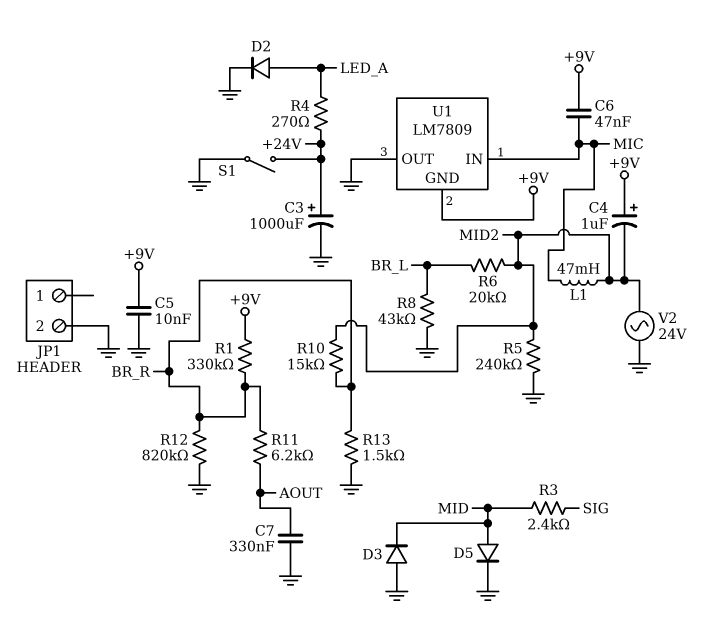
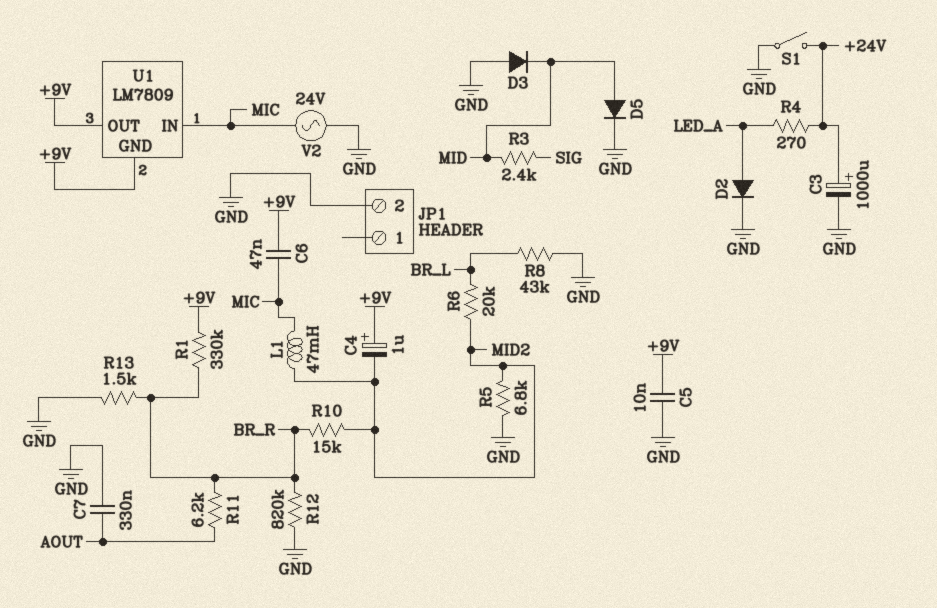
R5: 240k (GND, MID2) -> 6.8k (GND, MID2)
U1 pin OUT: GND -> +9V
V2: AC 24V (GND, MID2) -> AC 24V (GND, MIC)

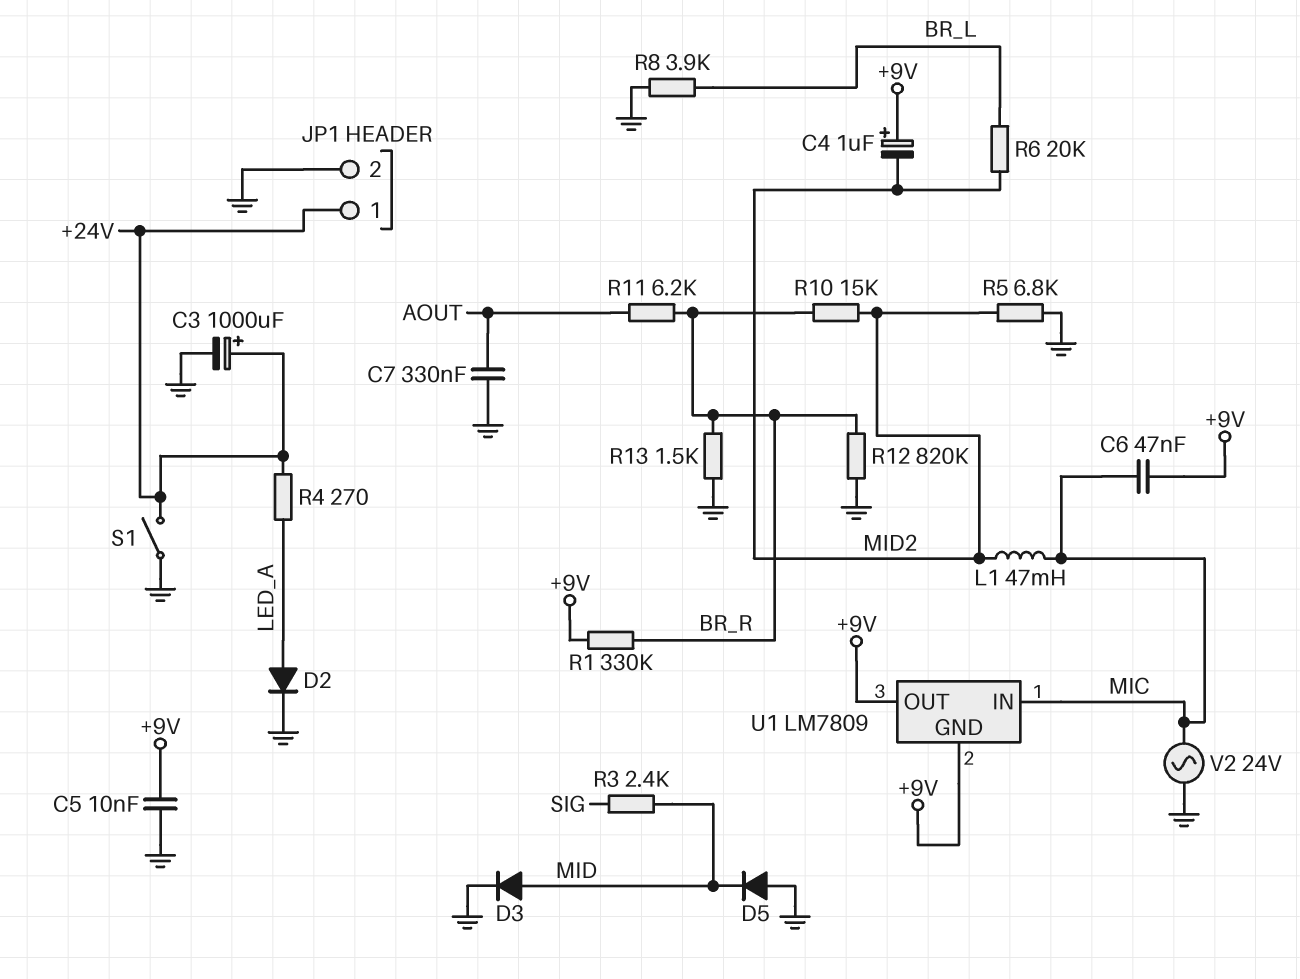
D3: diode (A GND, K MID) -> diode (A MID, K GND)
D5: diode (A MID, K GND) -> diode (A GND, K MID)
JP1 pin 1: none -> +24V
R8: 43k (BR_L, GND) -> 3.9k (BR_L, GND)

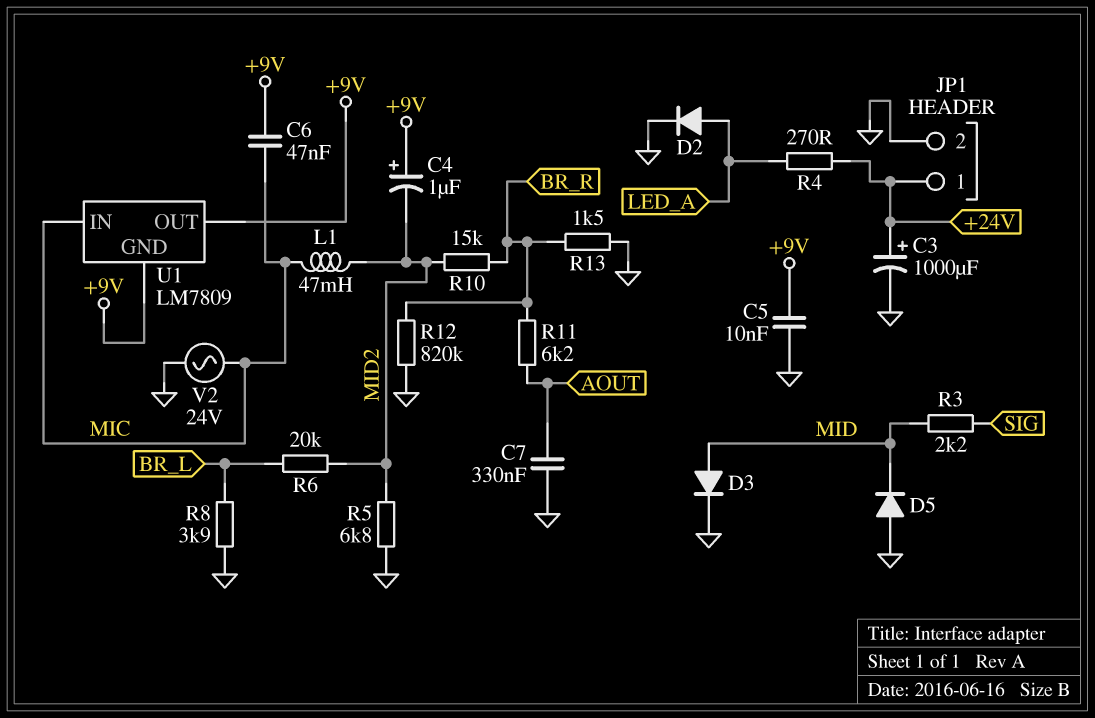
R1: 330k (+9V, BR_R) -> none
R3: 2.4k (MID, SIG) -> 2.2k (MID, SIG)
S1: switch (+24V, GND) -> none

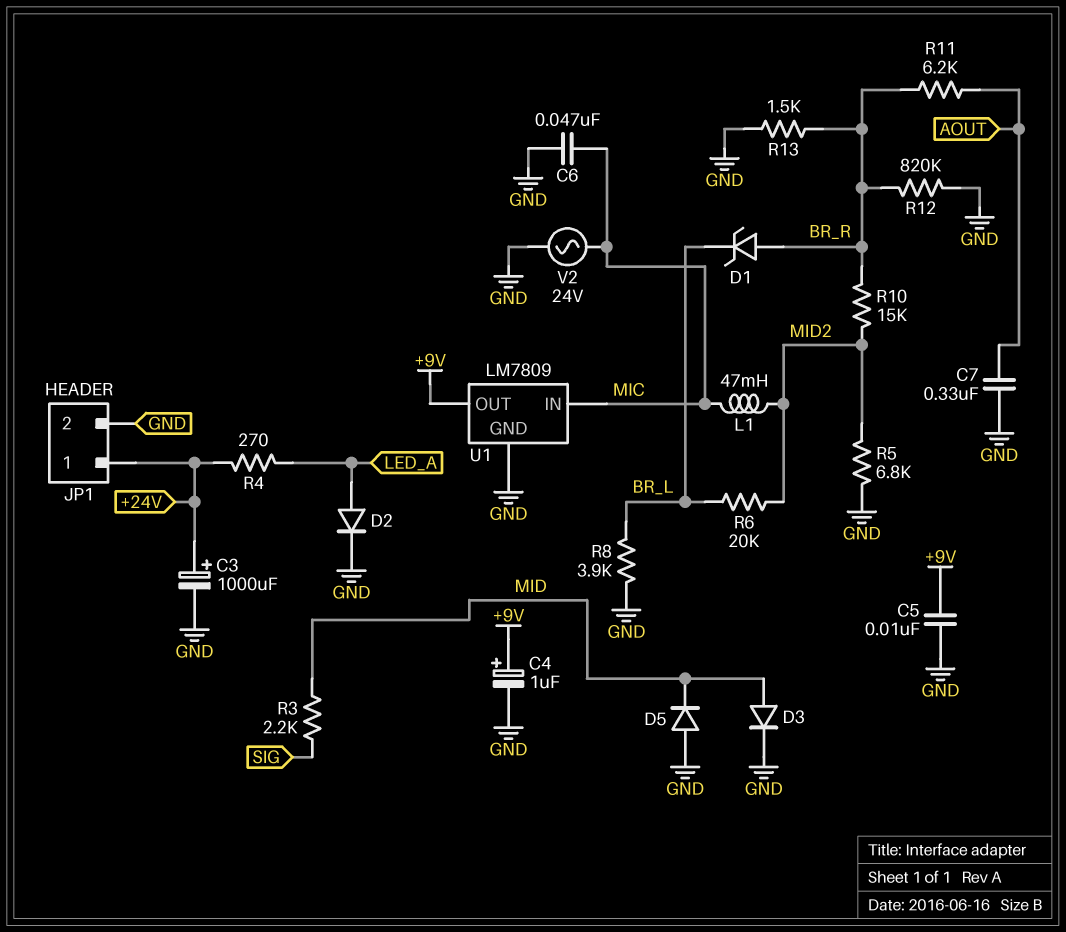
C4: 1uF (plus +9V, minus MID2) -> 1uF (plus +9V, minus GND)
C6: 47nF (+9V, MIC) -> 47nF (GND, MIC)
D1: none -> zener (A BR_R, K BR_L)
U1 pin GND: +9V -> GND

